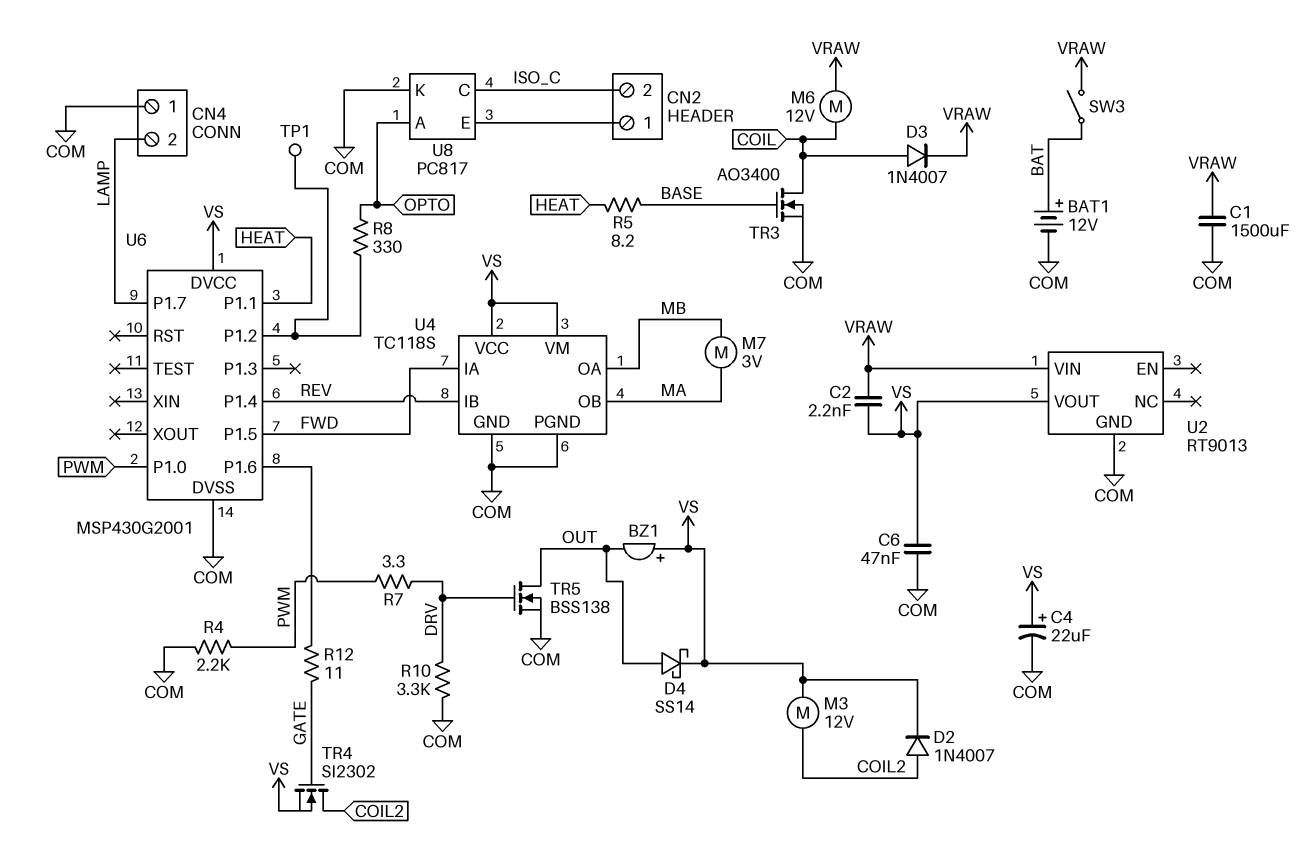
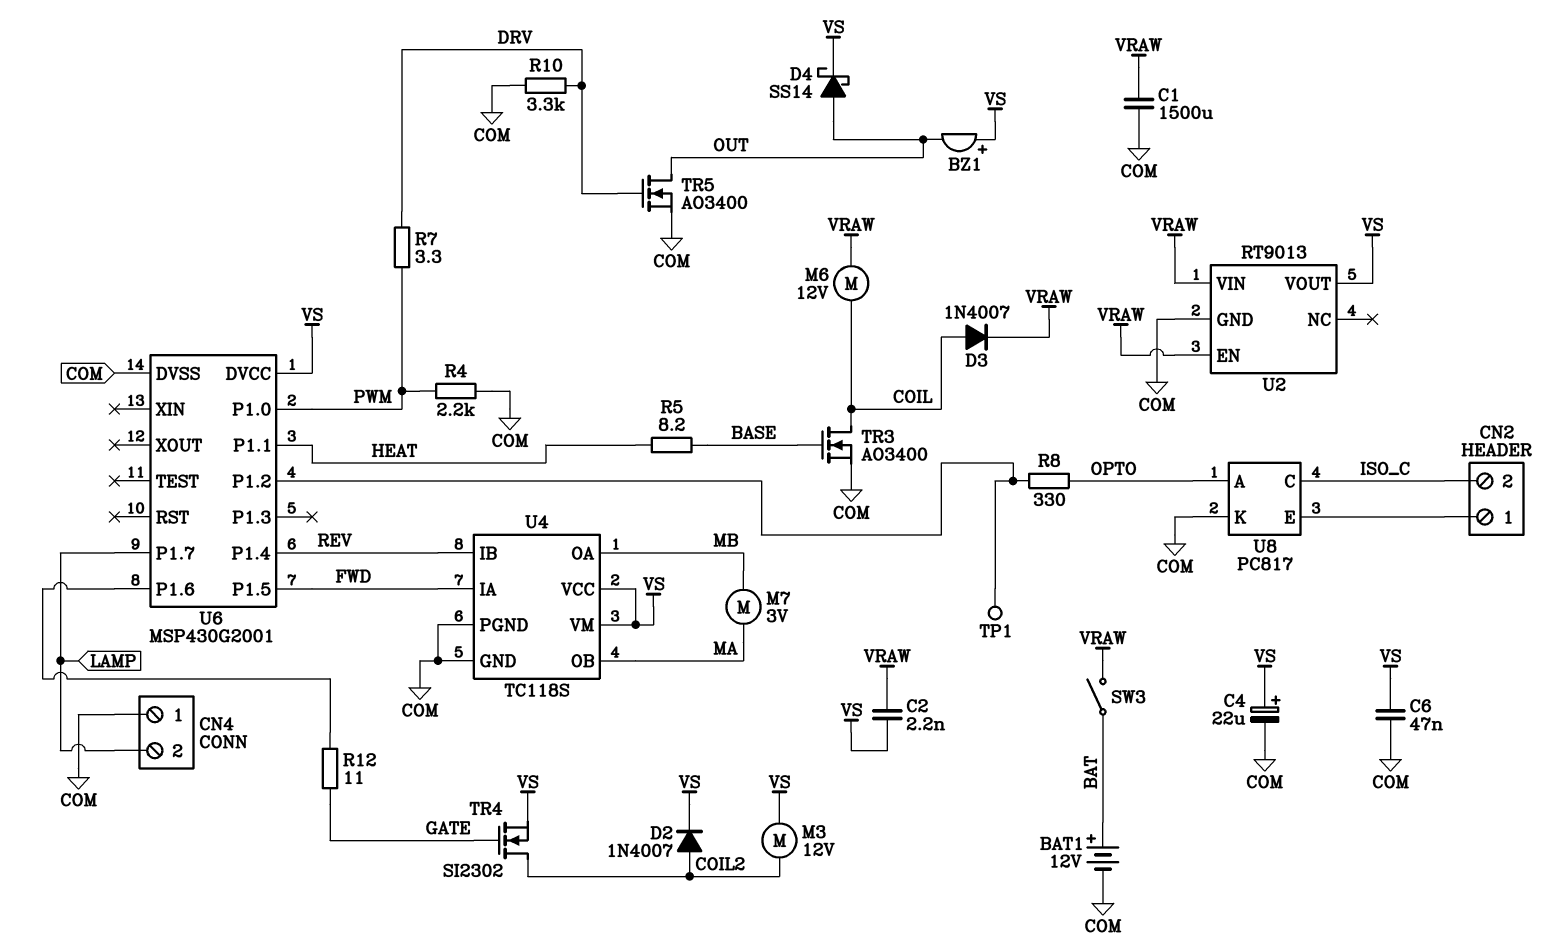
TR5: NMOS BSS138 (G DRV, D OUT, S COM) -> NMOS AO3400 (G DRV, D OUT, S COM)
U2 pin EN: none -> VRAW

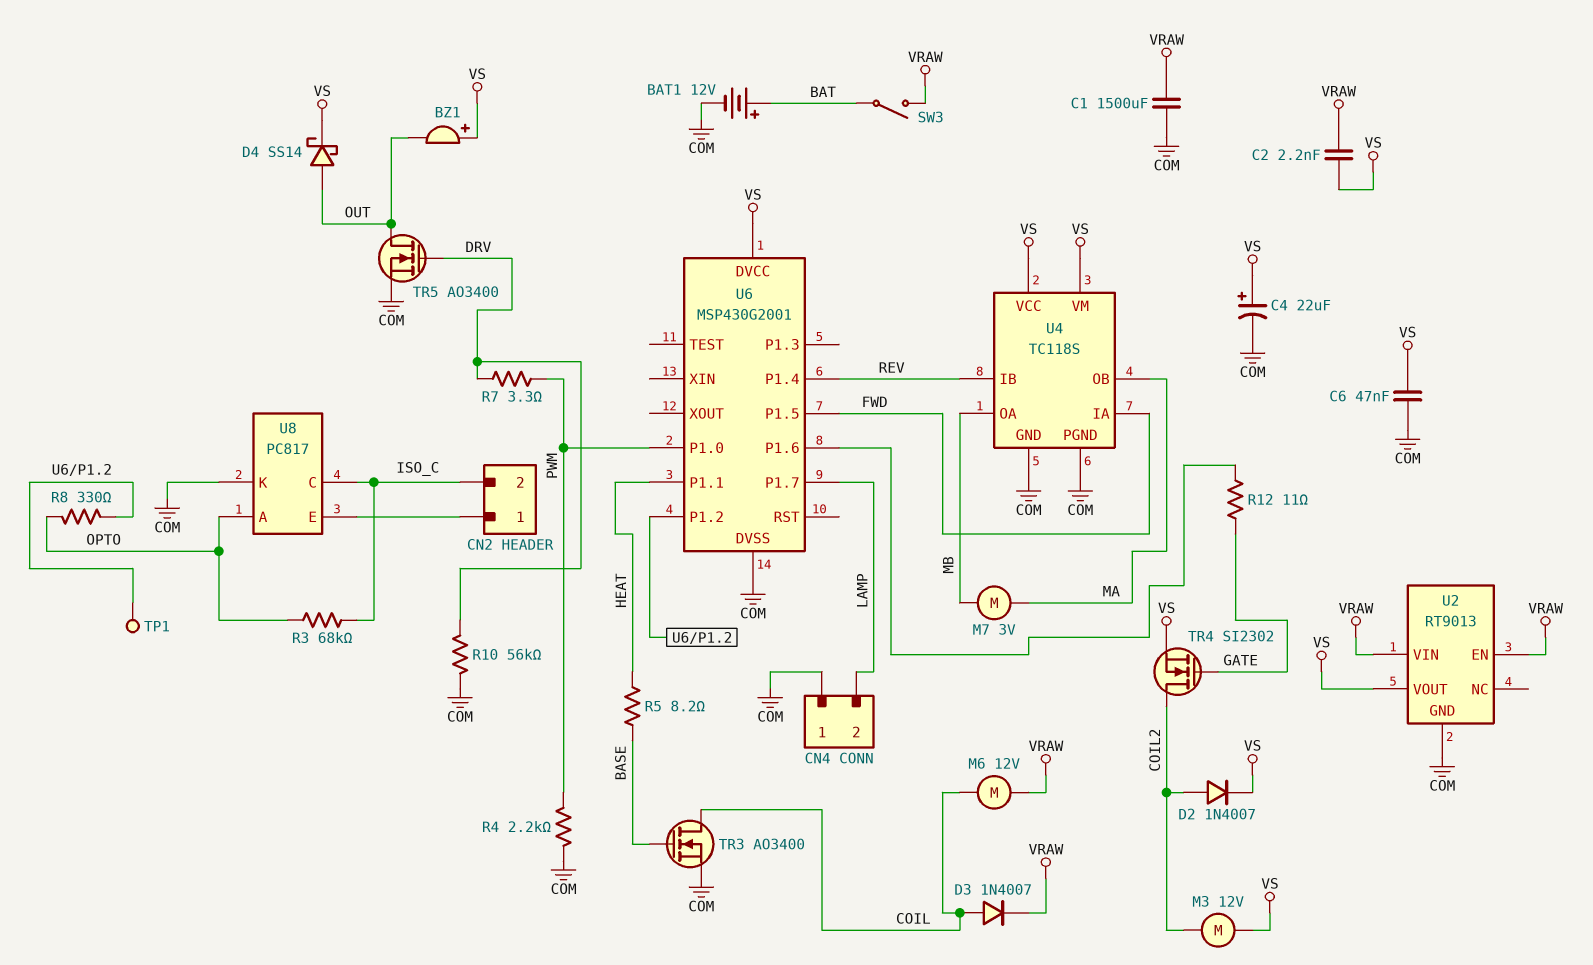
R3: none -> 68k (ISO_C, OPTO)
R10: 3.3k (COM, DRV) -> 56k (COM, DRV)

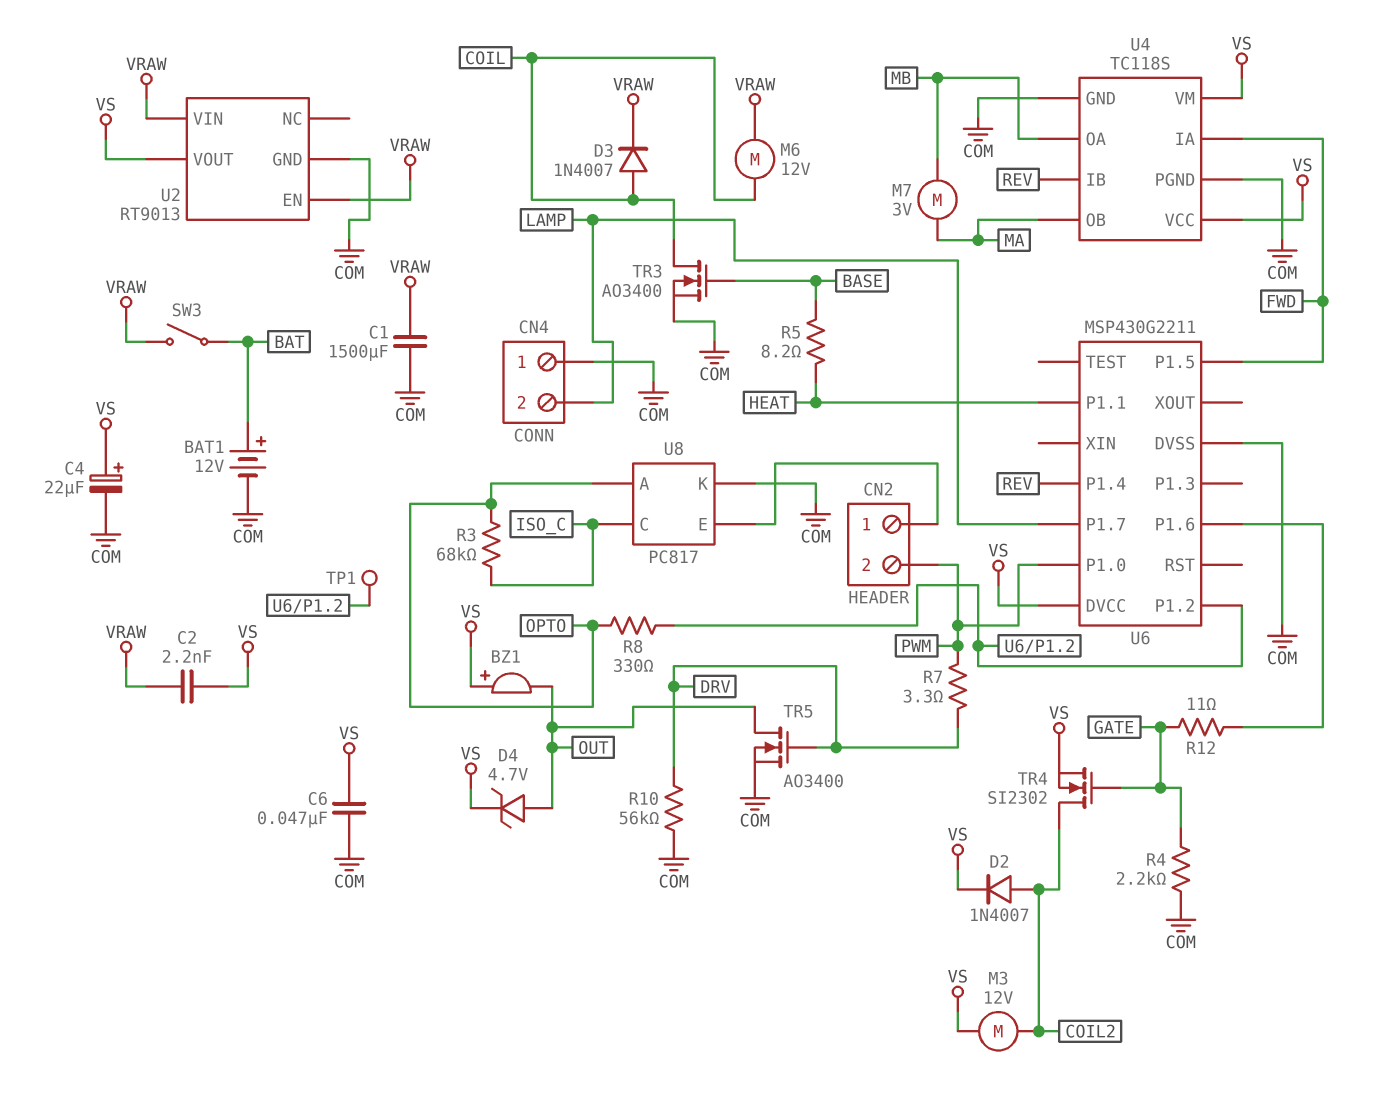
CN2 pin 2: ISO_C -> PWM
D4: schottky SS14 (A OUT, K VS) -> zener 4.7V (A OUT, K VS)
R4: 2.2k (COM, PWM) -> 2.2k (COM, GATE)
U6: MSP430G2001 -> MSP430G2211

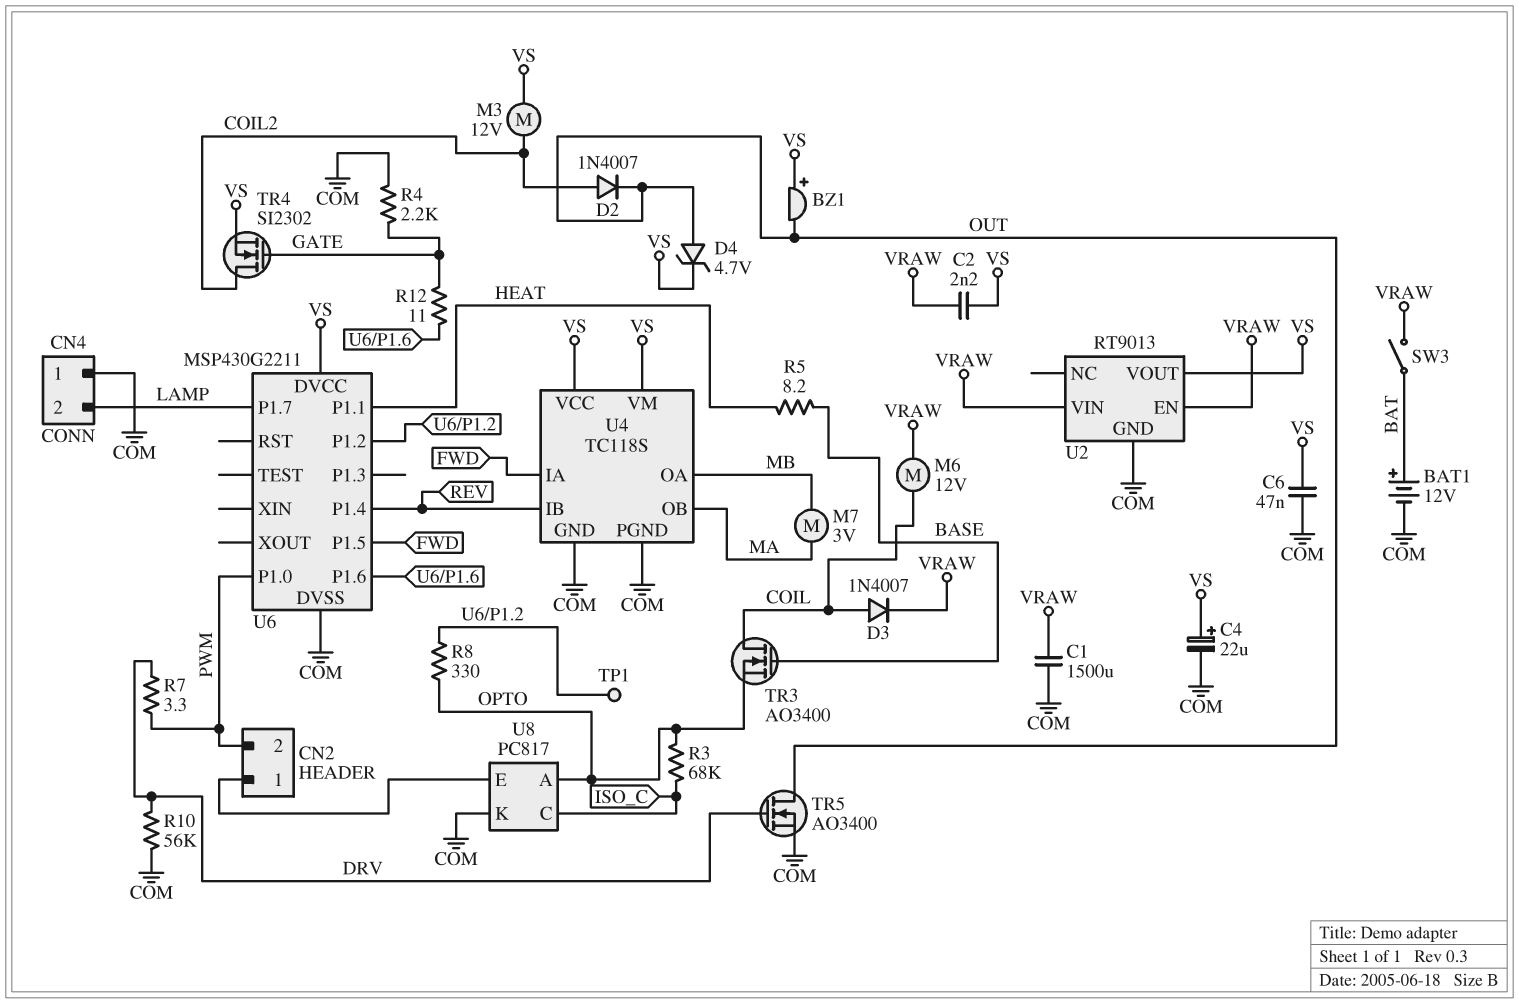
D2: diode 1N4007 (A COIL2, K VS) -> diode 1N4007 (A COIL2, K OUT)
TR3: NMOS AO3400 (G BASE, D COIL, S COM) -> NMOS AO3400 (G BASE, D COIL, S OPTO)

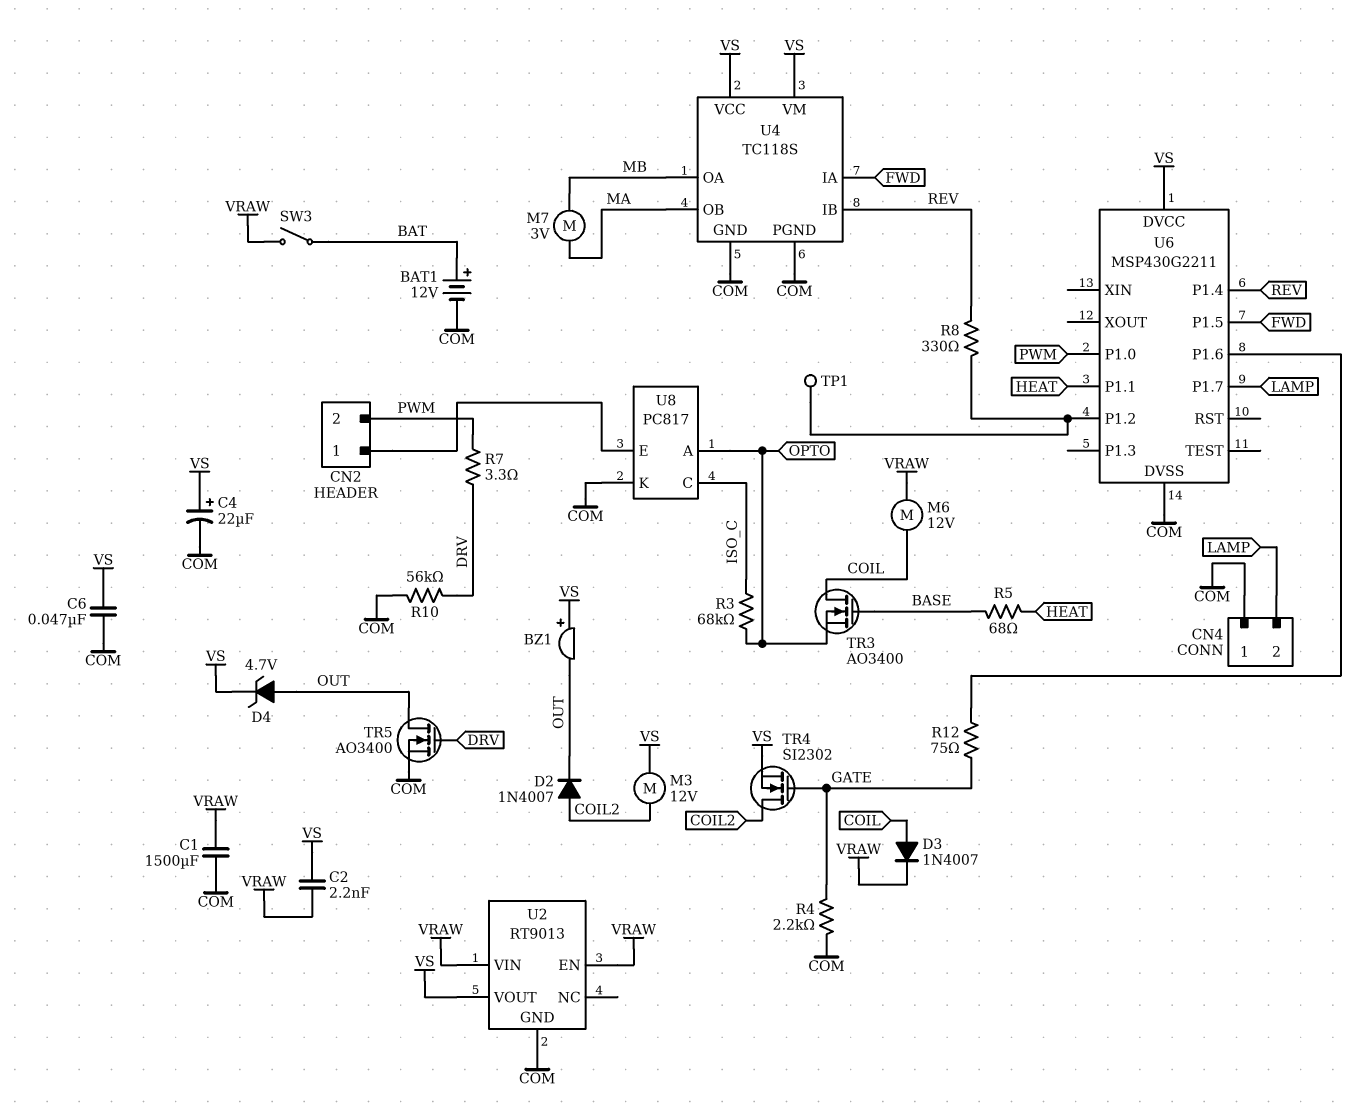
R5: 8.2 (BASE, HEAT) -> 68 (BASE, HEAT)
R8: 330 (OPTO, U6/P1.2) -> 330 (REV, U6/P1.2)
R12: 11 (GATE, U6/P1.6) -> 75 (GATE, U6/P1.6)

